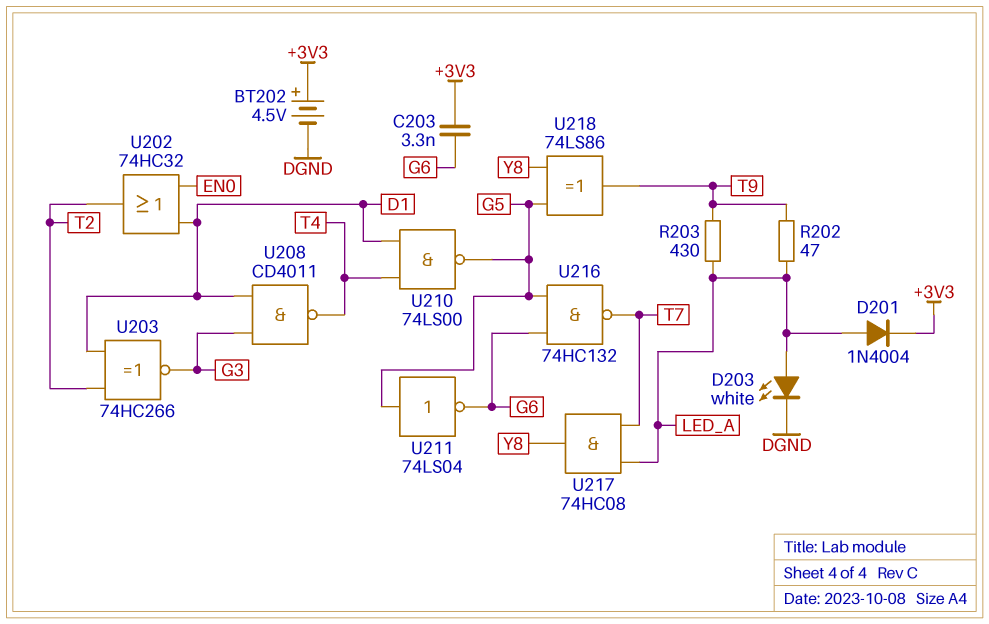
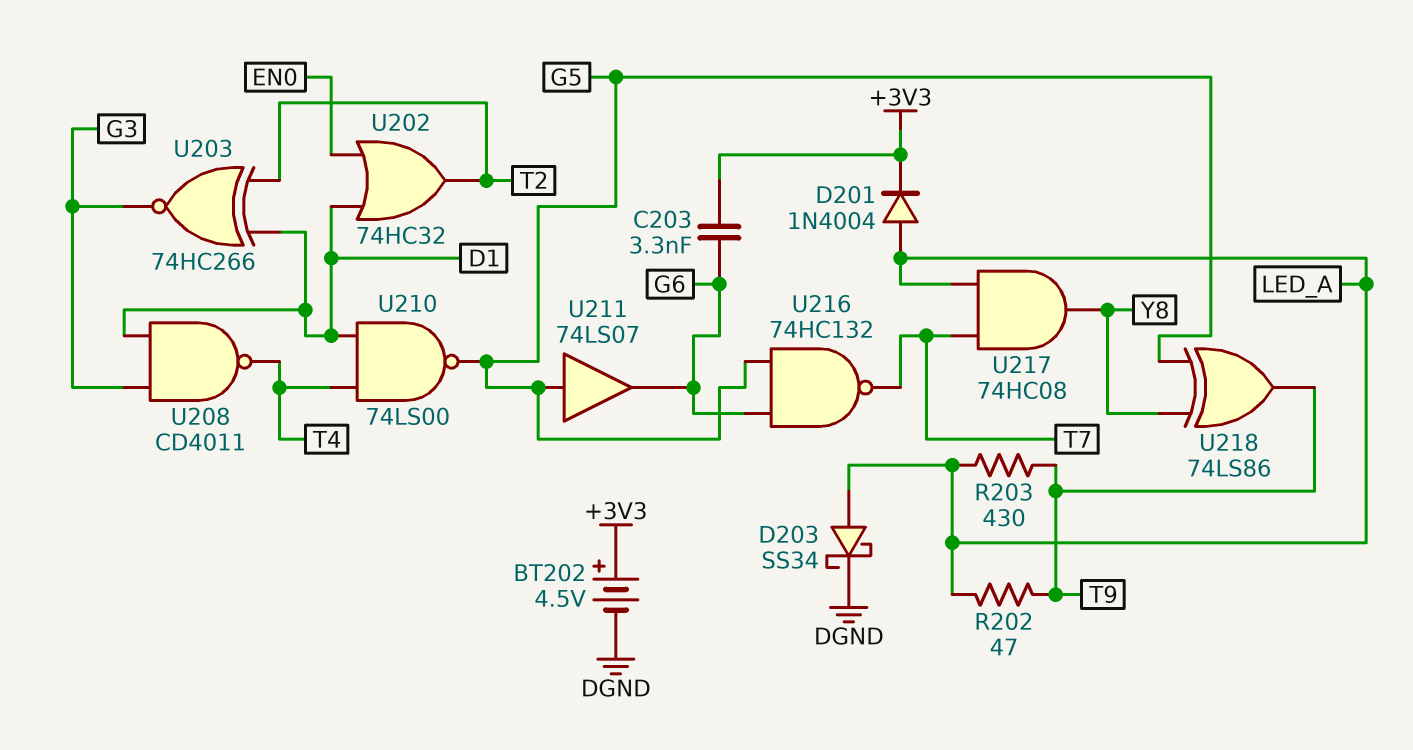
D203: LED white (A LED_A, K DGND) -> schottky SS34 (A LED_A, K DGND)
U211: NOT 74LS04 (in G5, out G6) -> buffer 74LS07 (in G5, out G6)

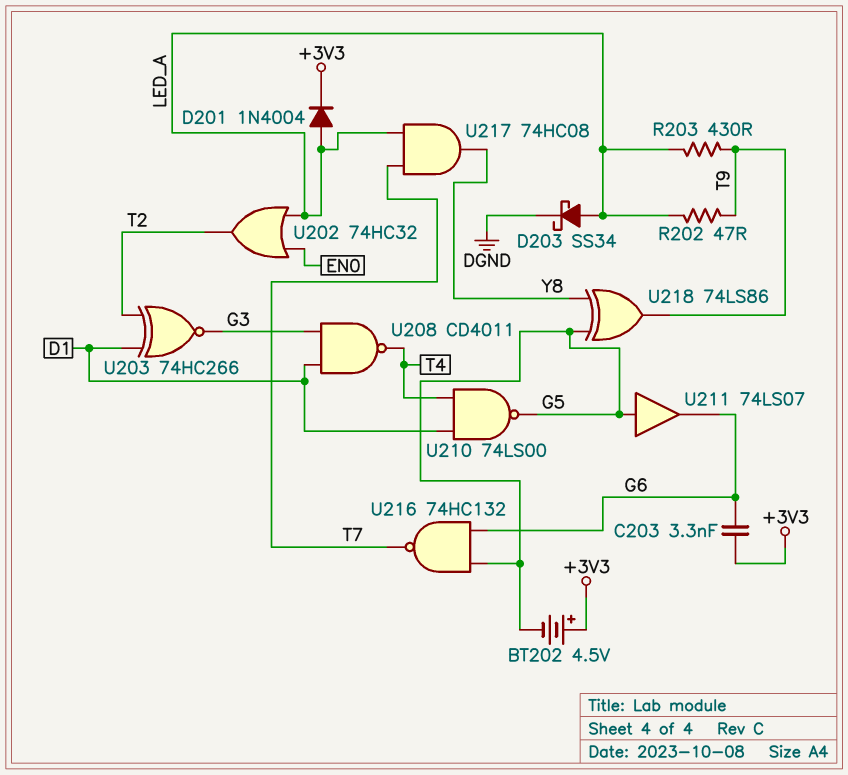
BT202: 4.5V (plus +3V3, minus DGND) -> 4.5V (plus +3V3, minus G5)
U202: OR 74HC32 (in D1, in EN0, out T2) -> OR 74HC32 (in EN0, in LED_A, out T2)

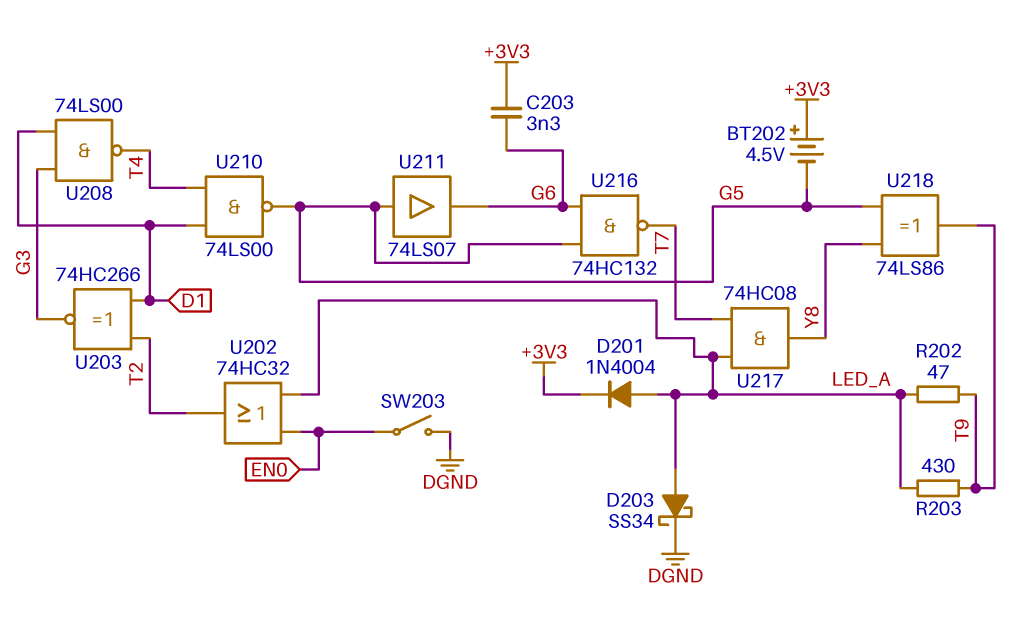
SW203: none -> switch (DGND, EN0)
U208: NAND CD4011 (in D1, in G3, out T4) -> NAND 74LS00 (in D1, in G3, out T4)

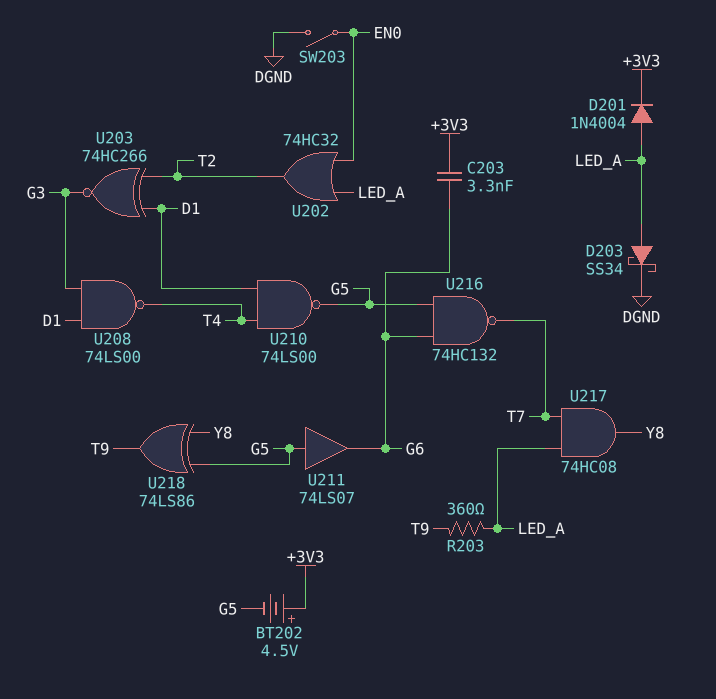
R202: 47 (LED_A, T9) -> none
R203: 430 (LED_A, T9) -> 360 (LED_A, T9)

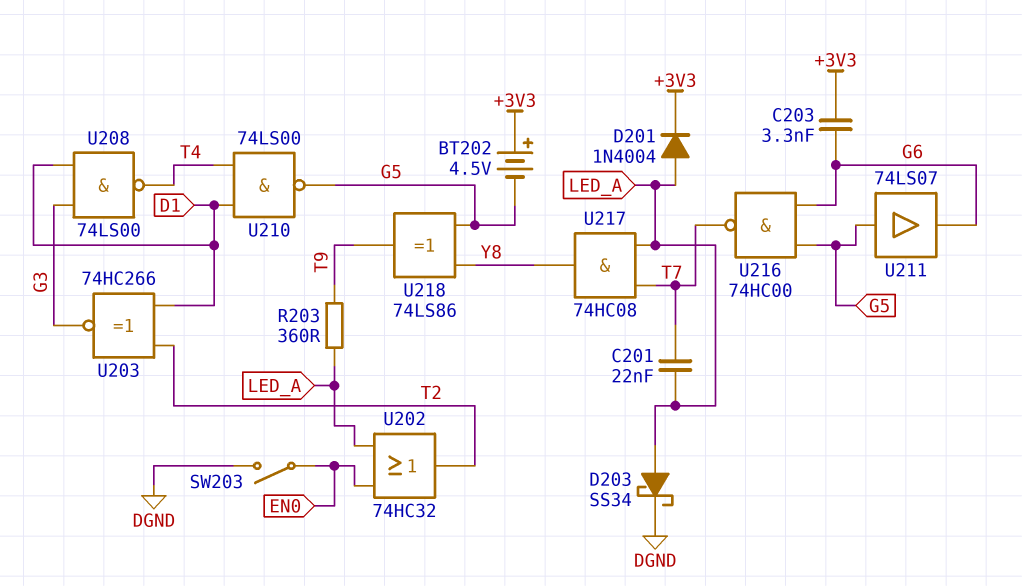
C201: none -> 22nF (LED_A, T7)
U216: NAND 74HC132 (in G5, in G6, out T7) -> NAND 74HC00 (in G5, in G6, out T7)

